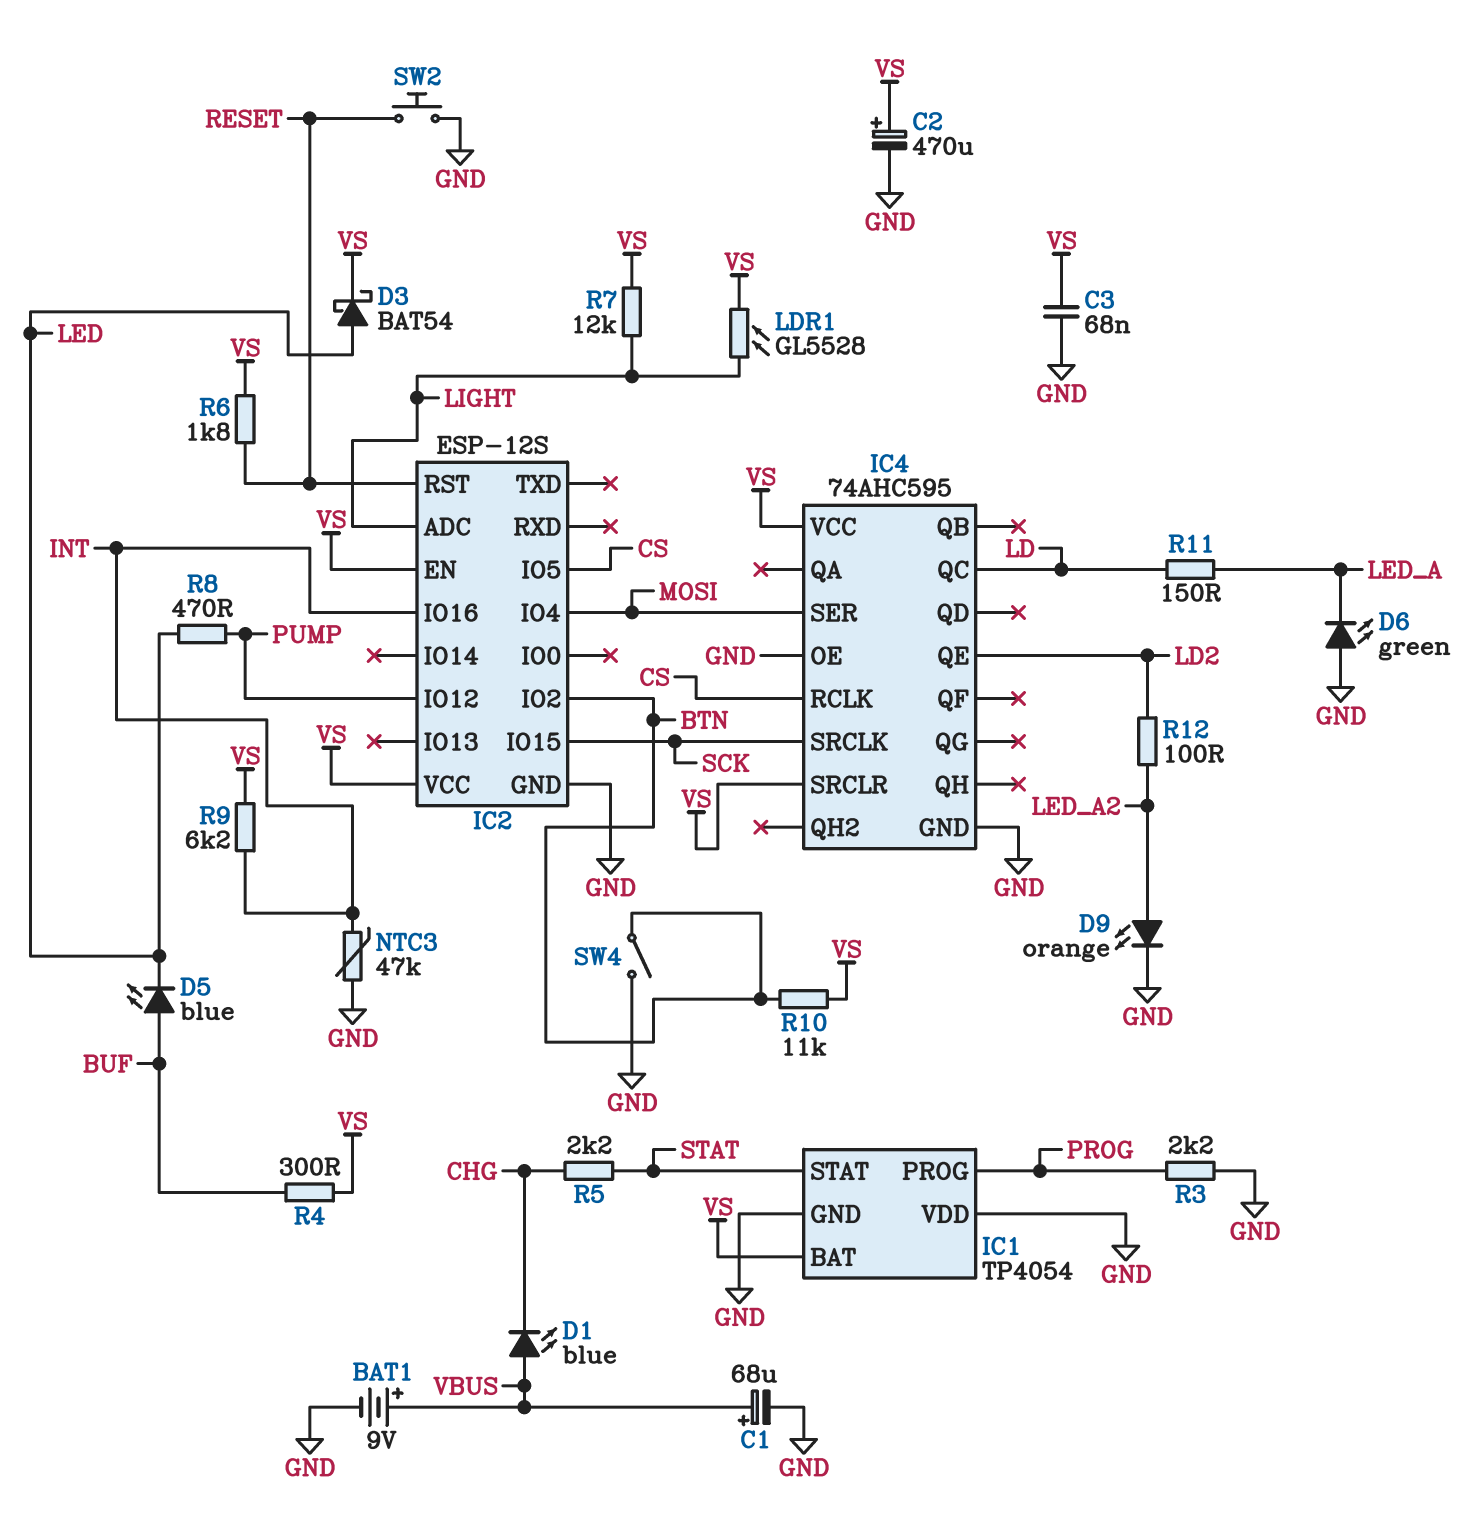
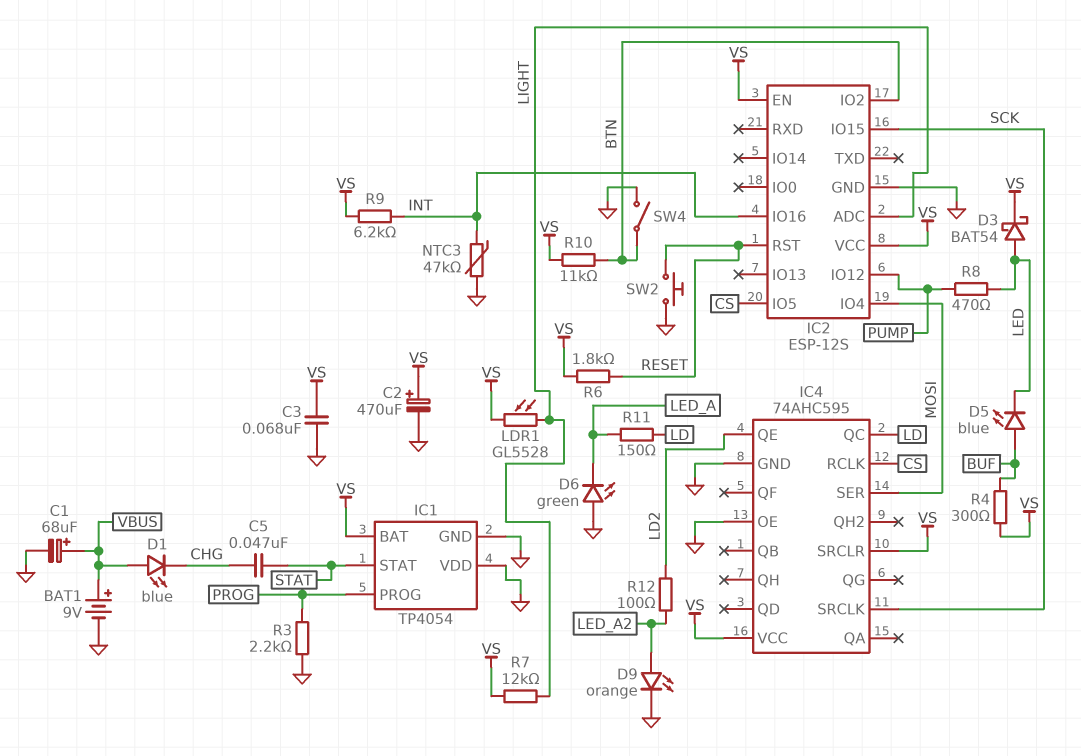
C5: none -> 47nF (CHG, STAT)
R5: 2.2k (CHG, STAT) -> none

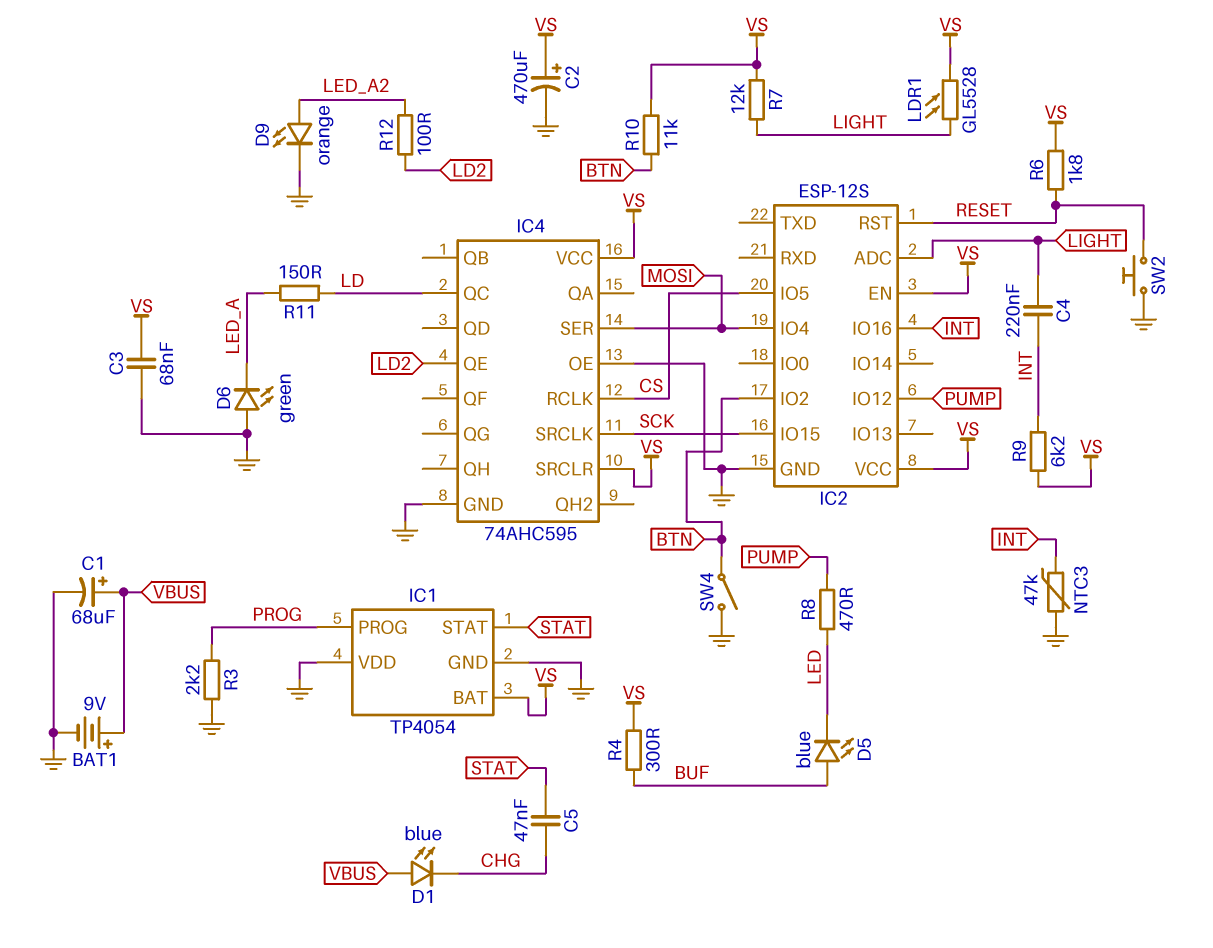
C4: none -> 220nF (INT, LIGHT)
D3: schottky BAT54 (A LED, K VS) -> none

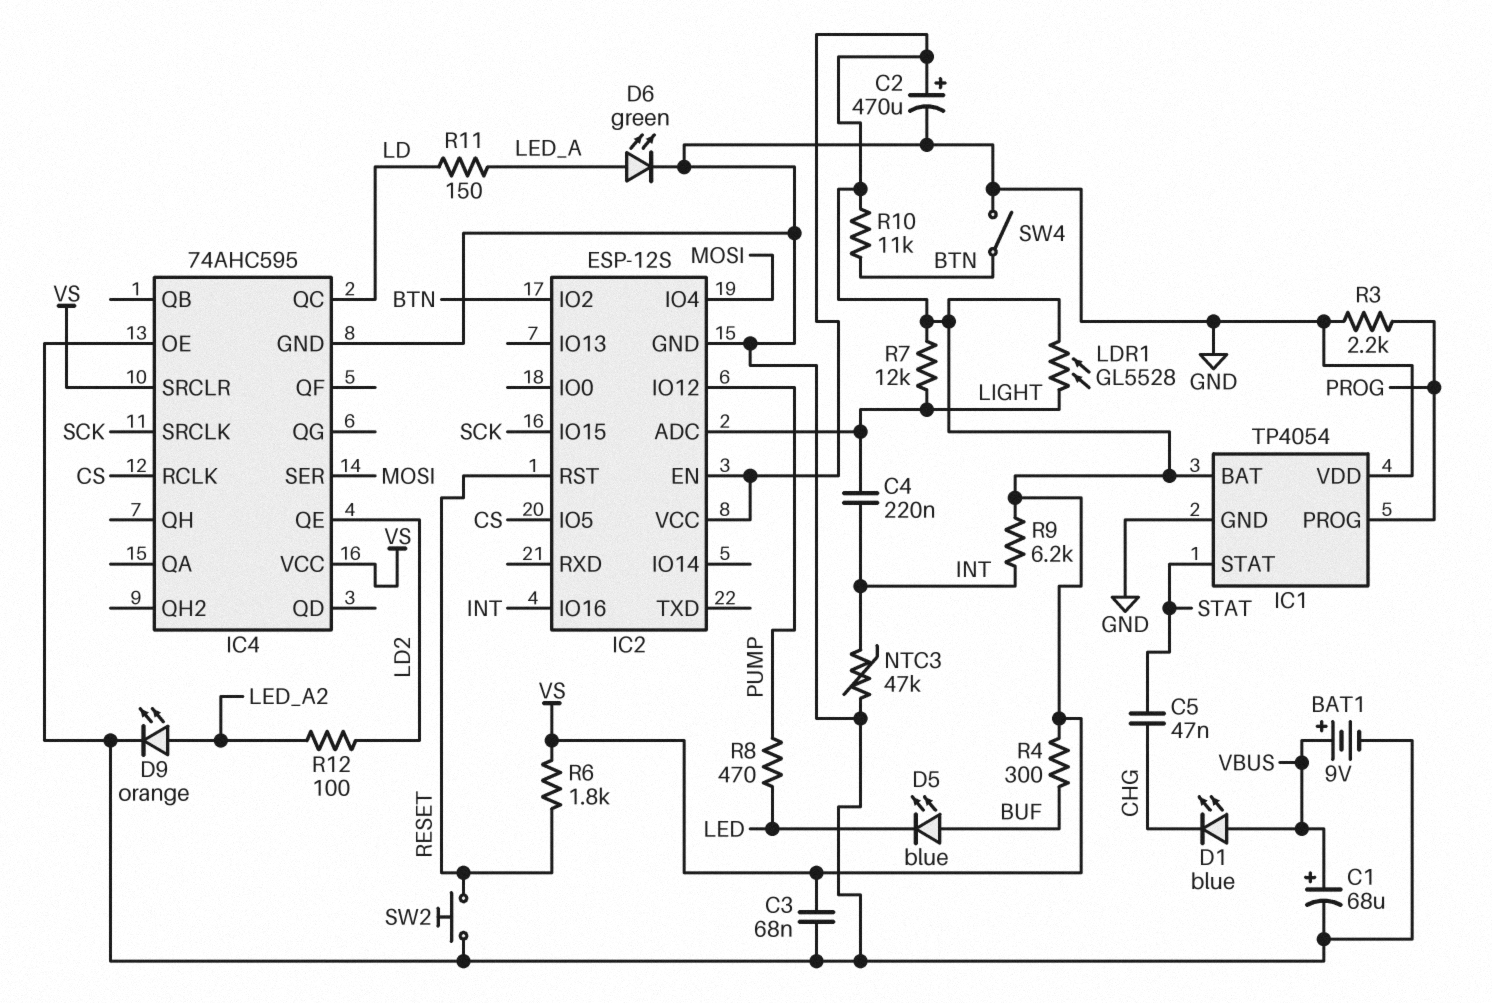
D6: LED green (A GND, K LED_A) -> LED green (A LED_A, K GND)

